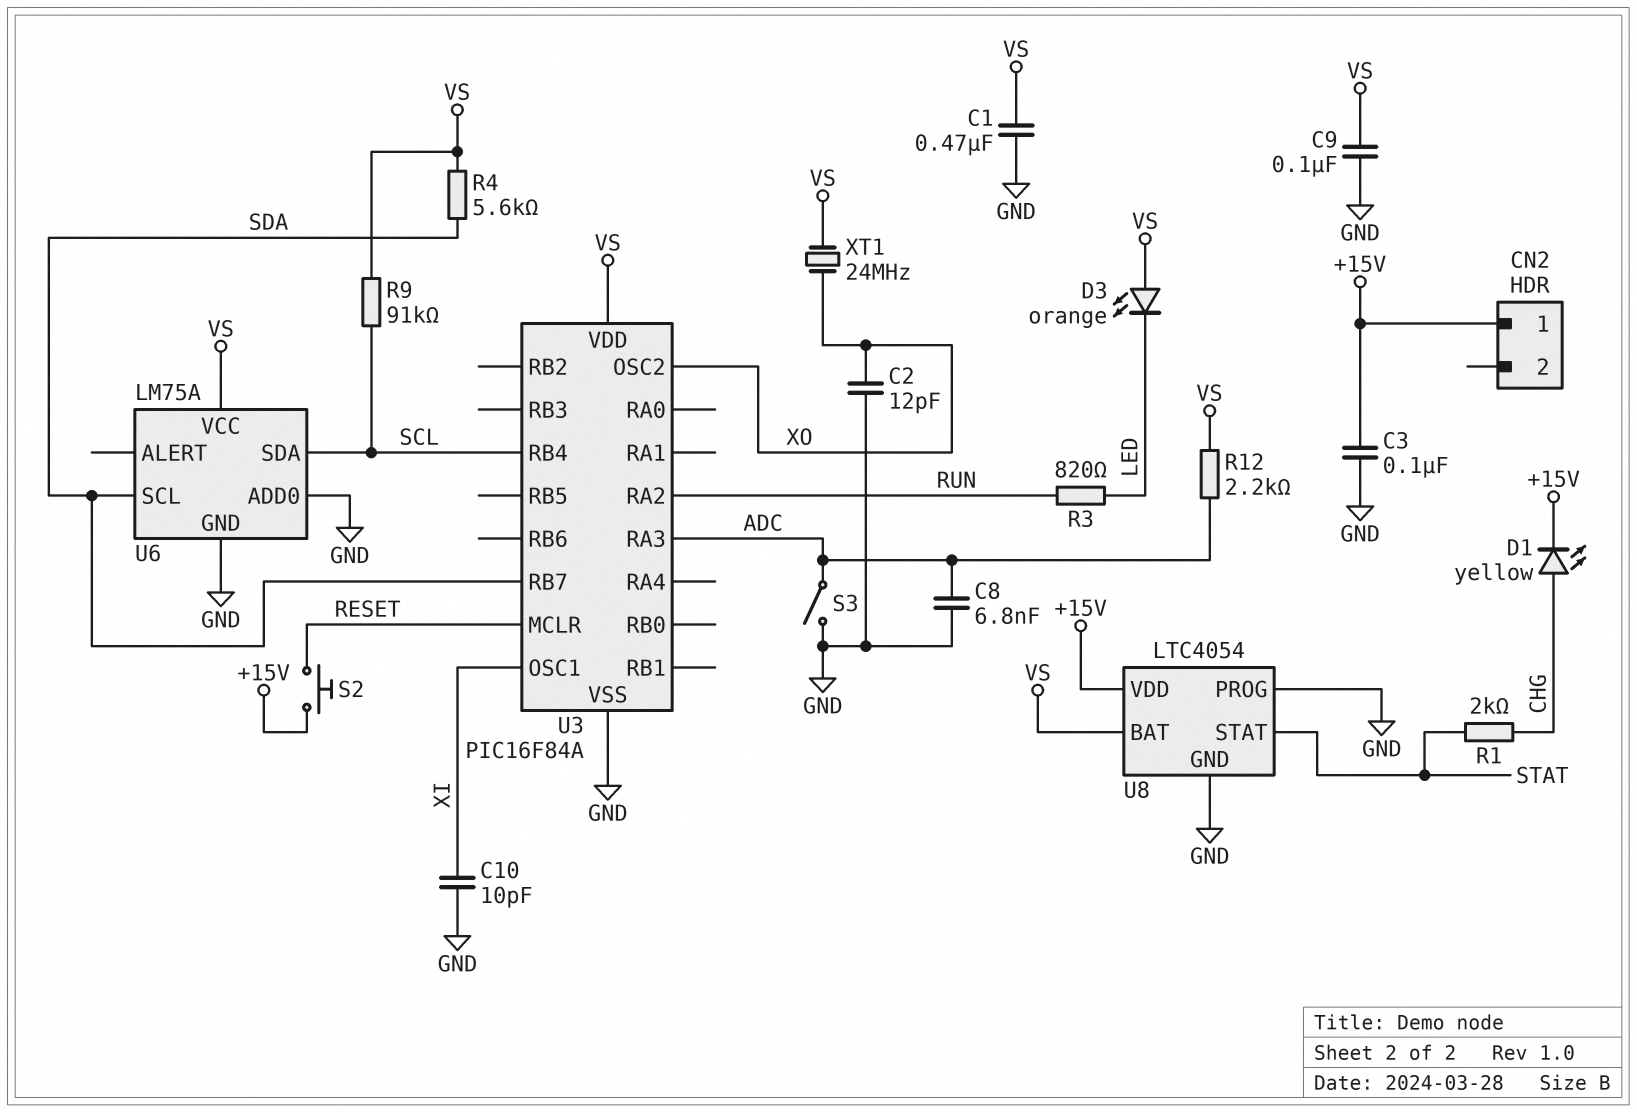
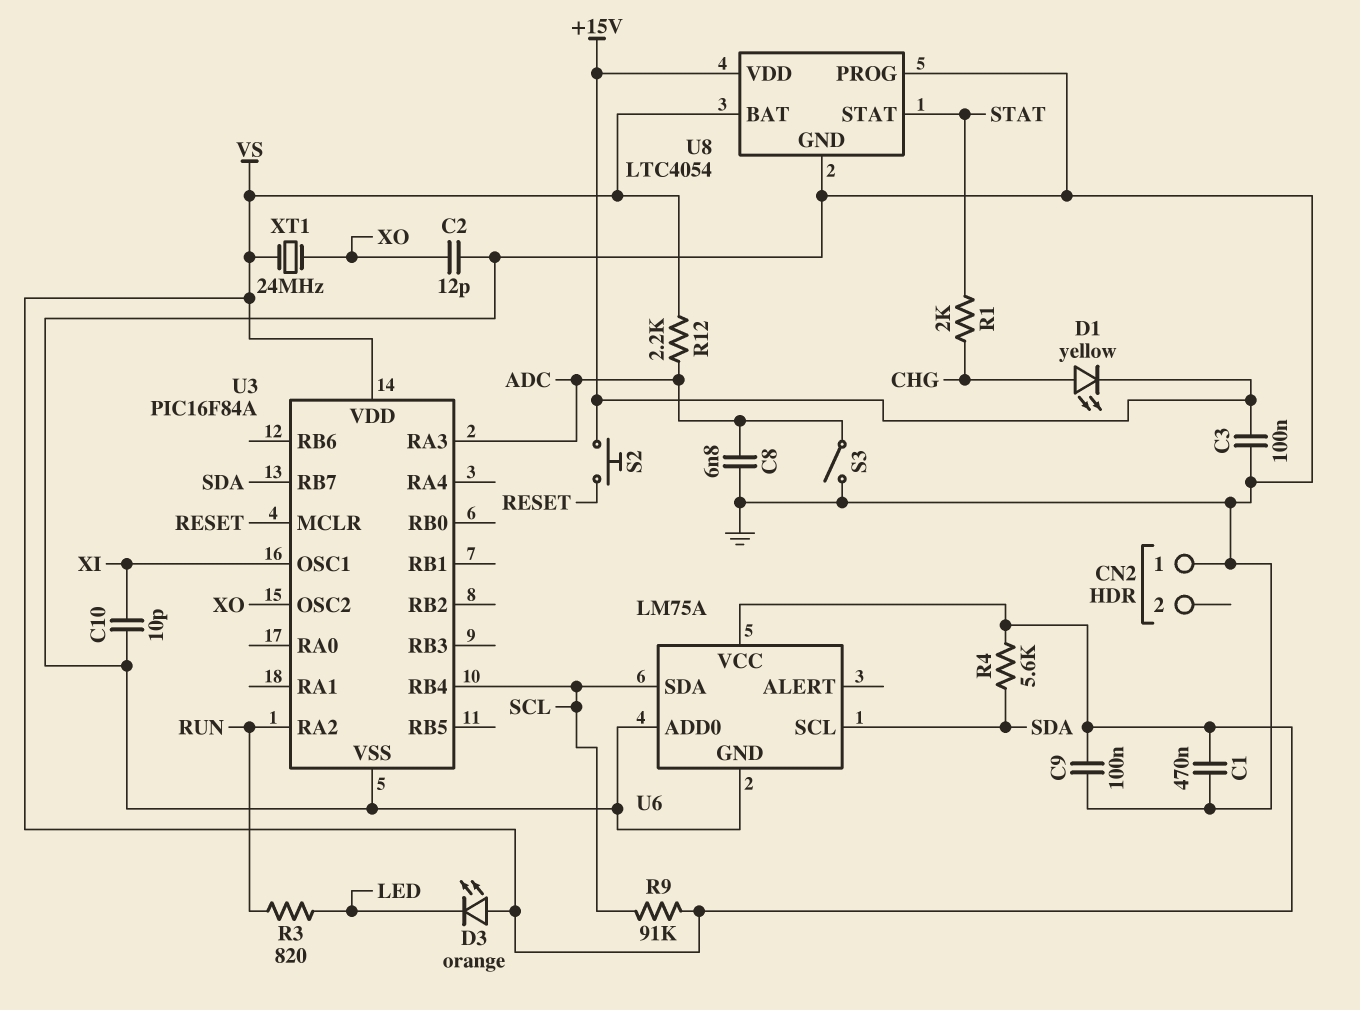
CN2 pin 1: +15V -> GND

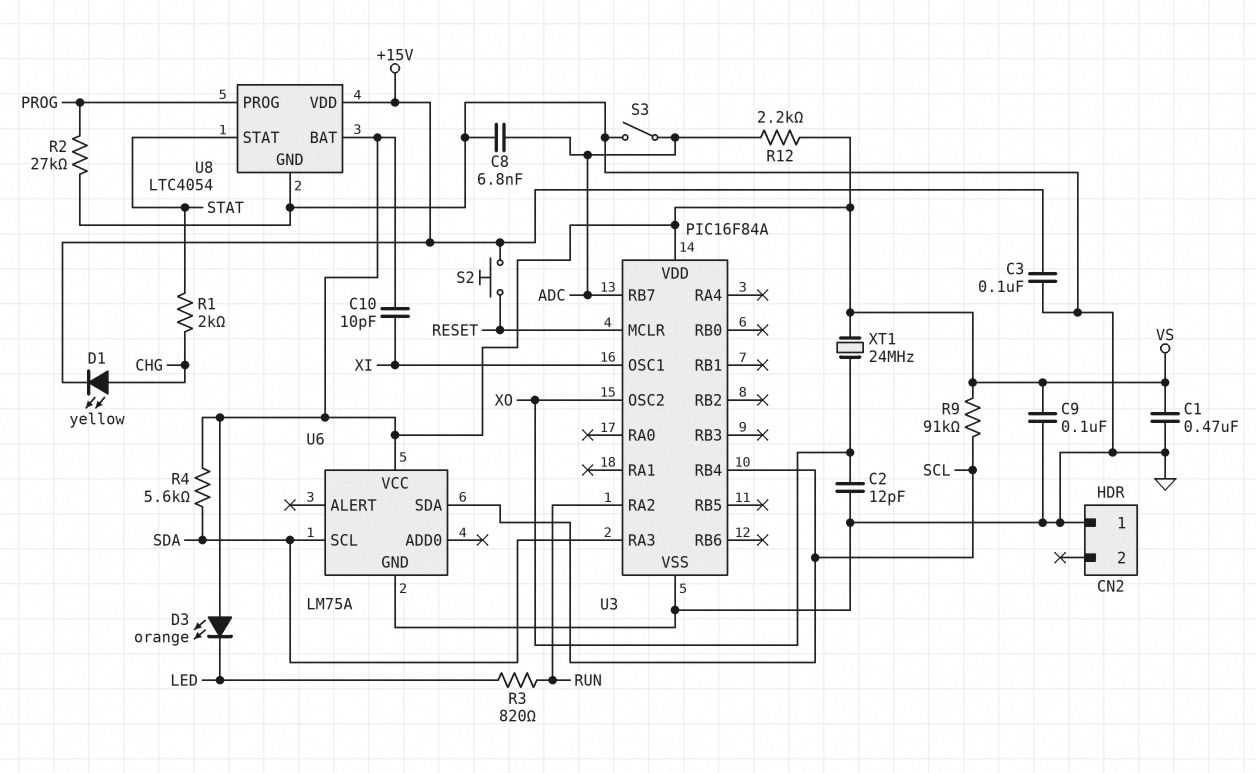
C10: 10pF (GND, XI) -> 10pF (VS, XI)
R2: none -> 27k (GND, PROG)
U3 pin RA3: ADC -> SDA
U3 pin RB7: SDA -> ADC
U6 pin ADD0: GND -> none
U8 pin PROG: GND -> PROG

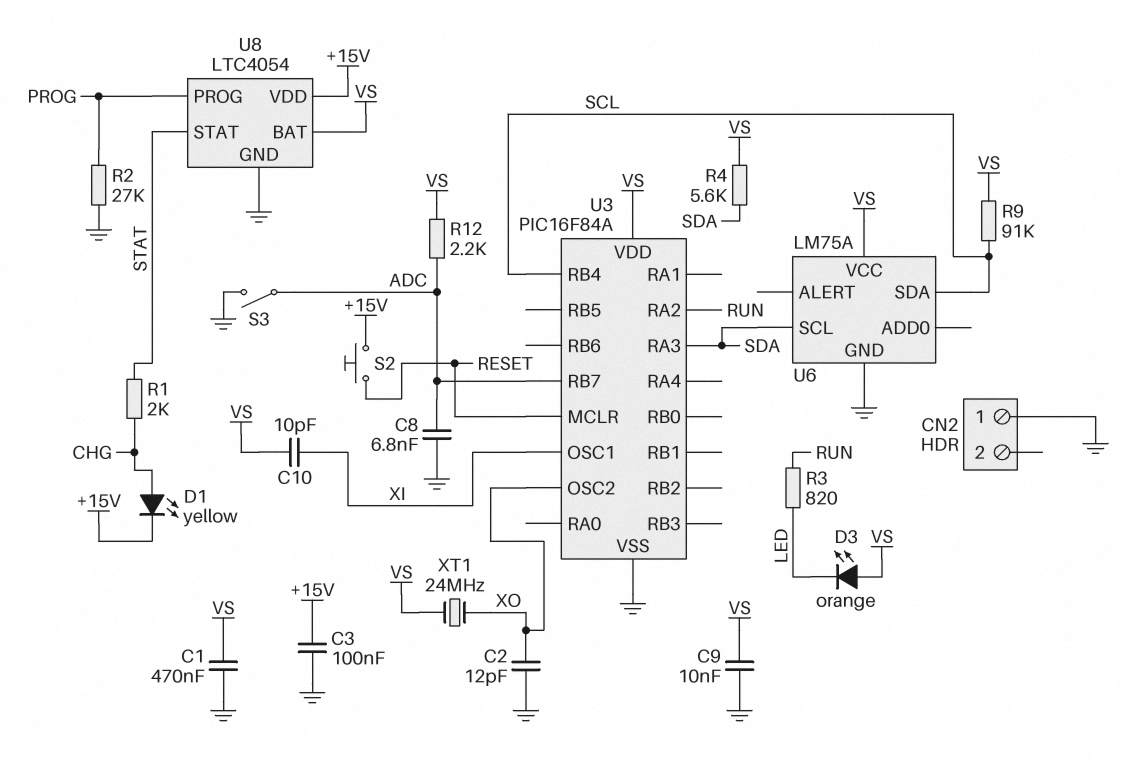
C9: 100nF (GND, VS) -> 10nF (GND, VS)

